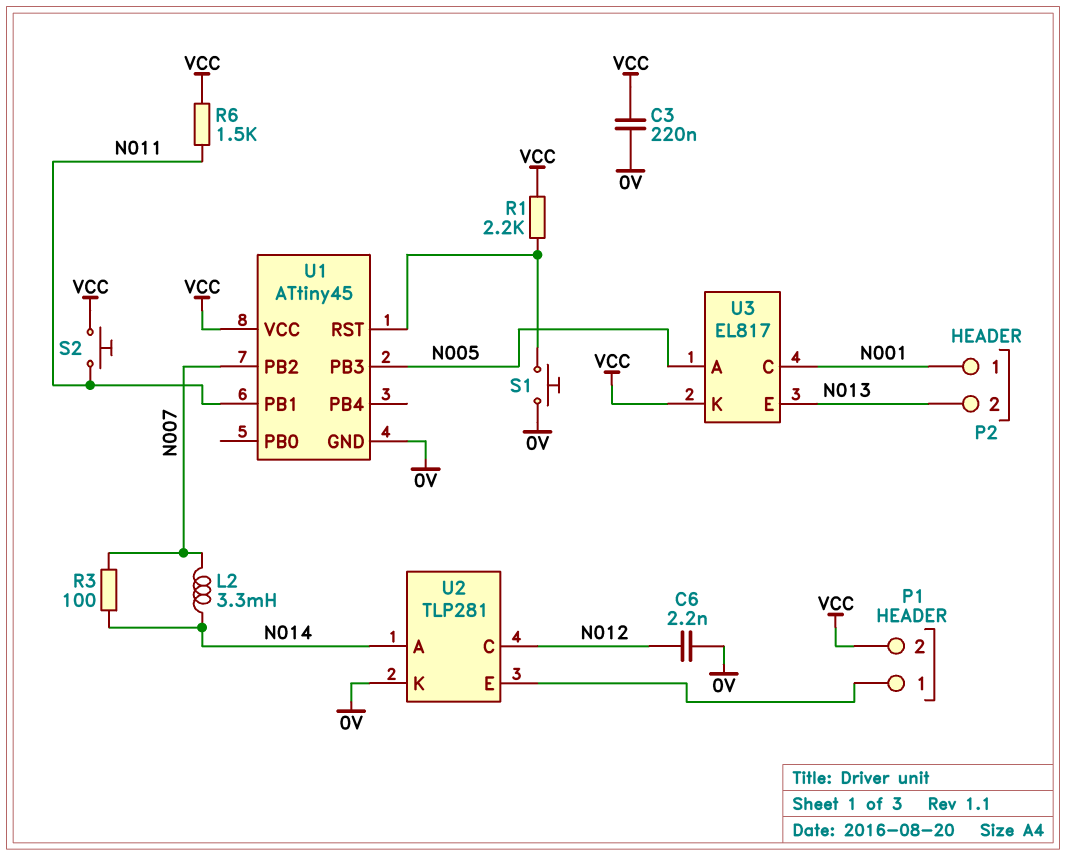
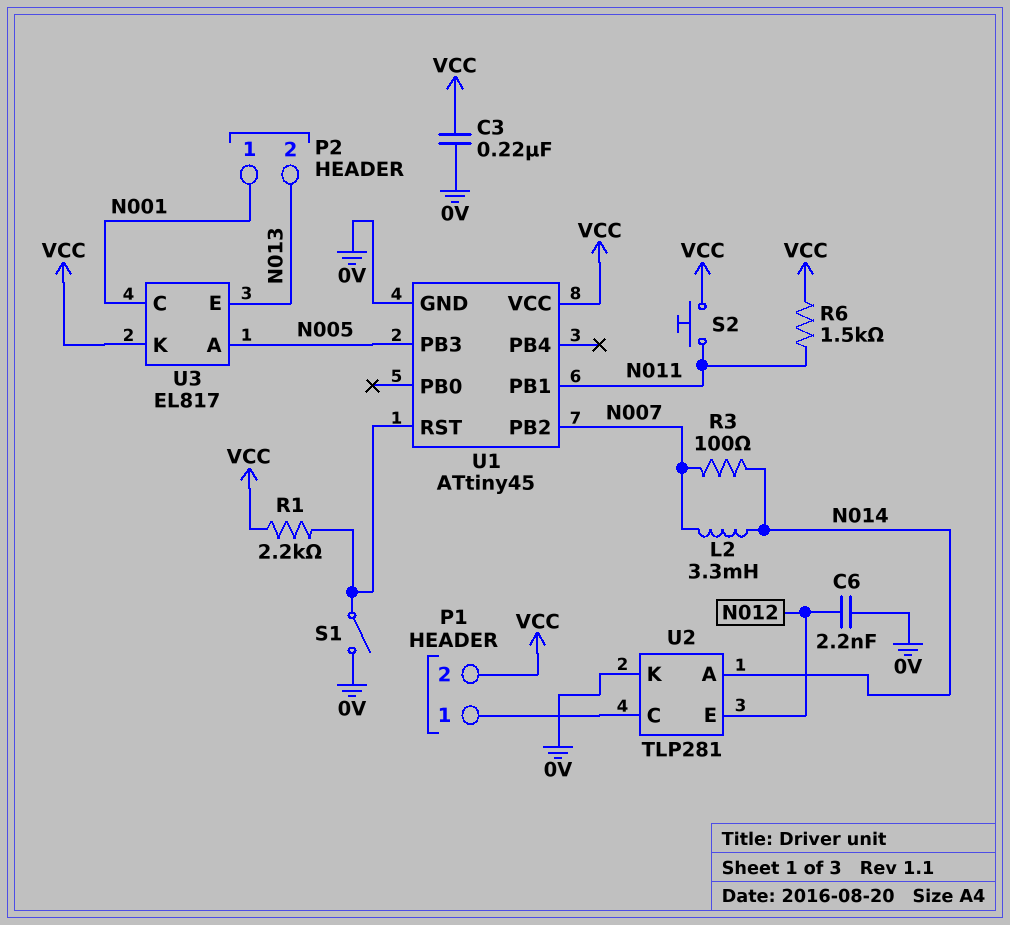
S1: button (0V, U1/RST) -> switch (0V, U1/RST)
U2 pin C: N012 -> P1/1
U2 pin E: P1/1 -> N012

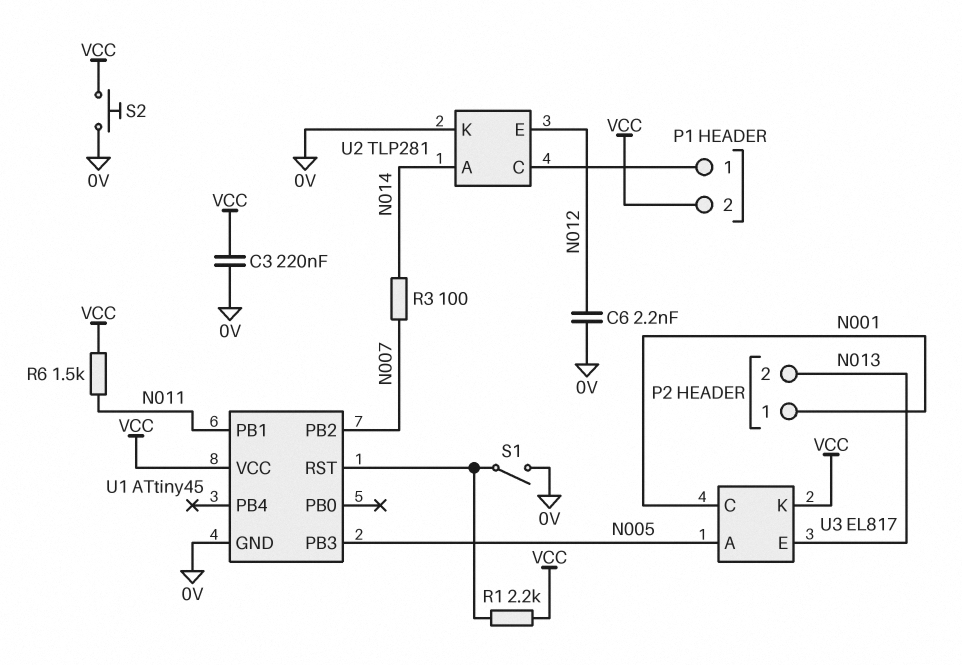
L2: 3.3mH (N007, N014) -> none
S2: button (N011, VCC) -> button (0V, VCC)

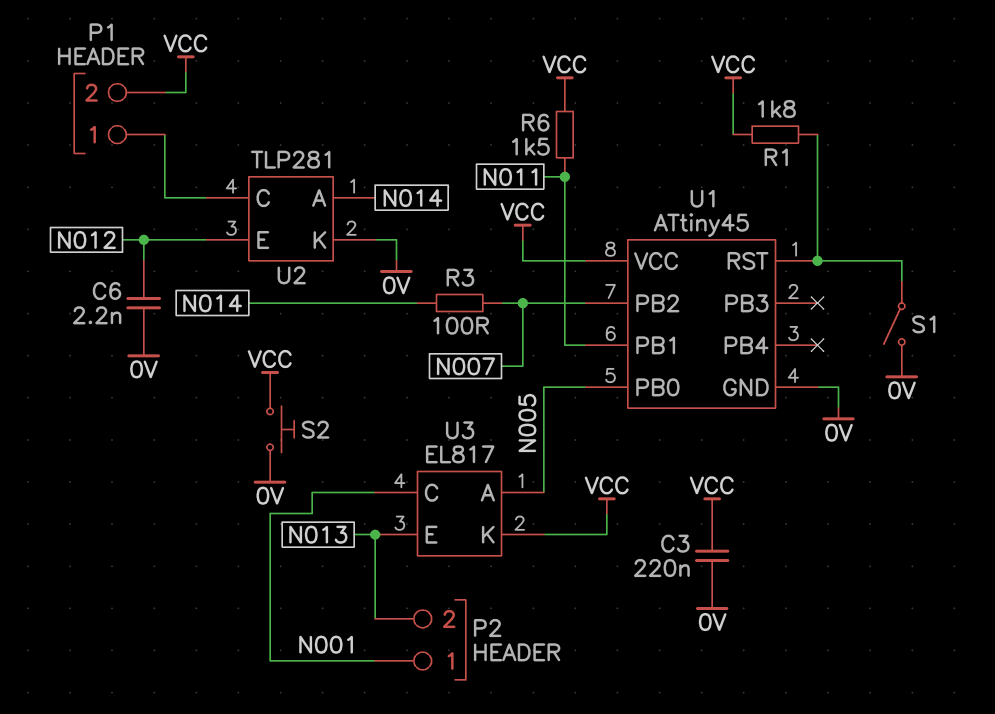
R1: 2.2k (U1/RST, VCC) -> 1.8k (U1/RST, VCC)
U1 pin PB0: none -> N005
U1 pin PB3: N005 -> none

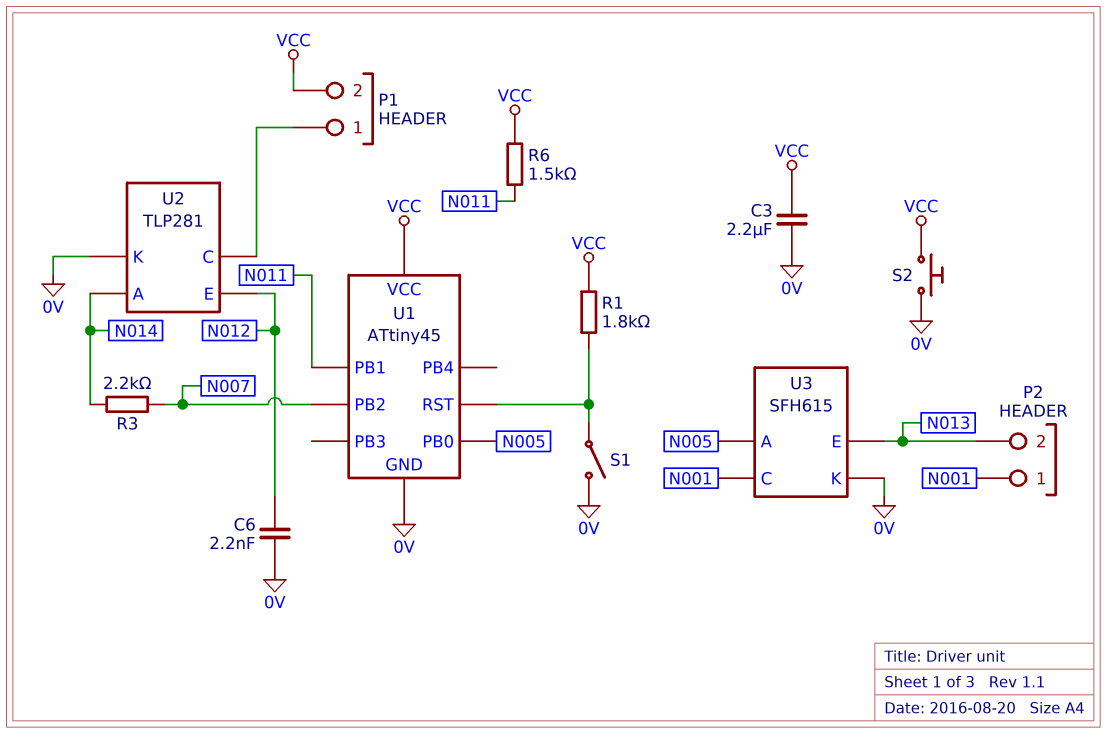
C3: 220nF (0V, VCC) -> 2.2uF (0V, VCC)
R3: 100 (N007, N014) -> 2.2k (N007, N014)
U3: EL817 -> SFH615
U3 pin K: VCC -> 0V

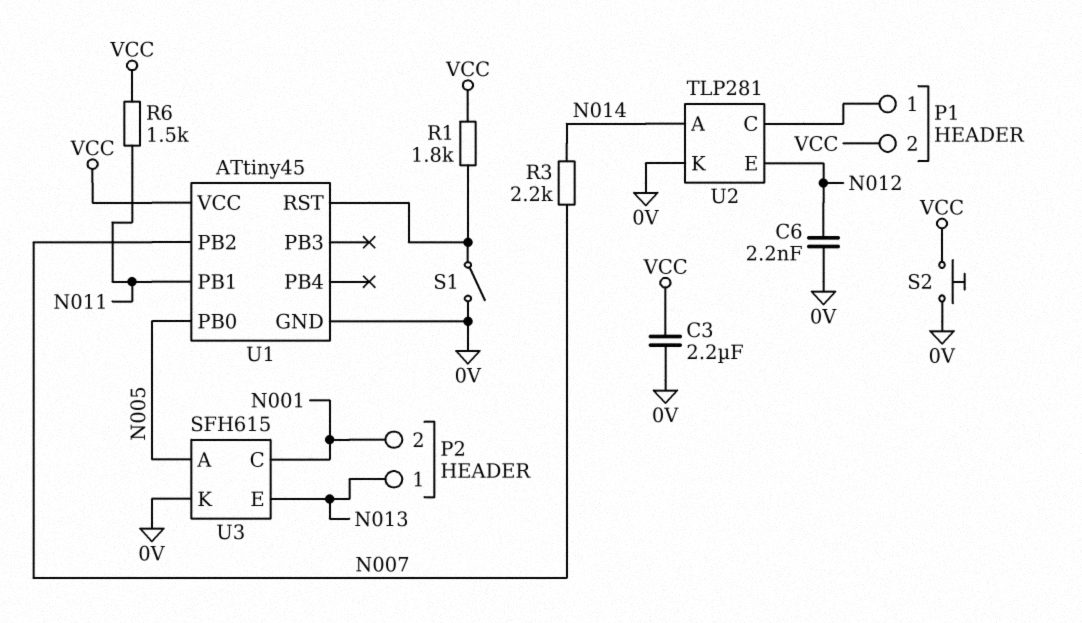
P2 pin 1: N001 -> N013
P2 pin 2: N013 -> N001

